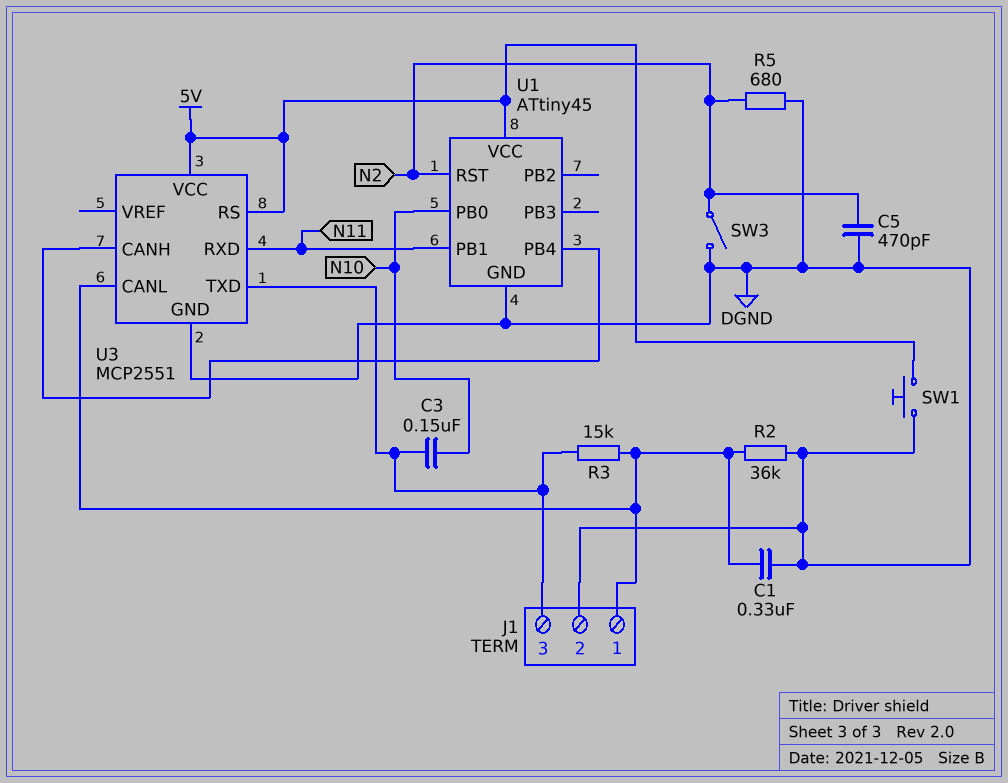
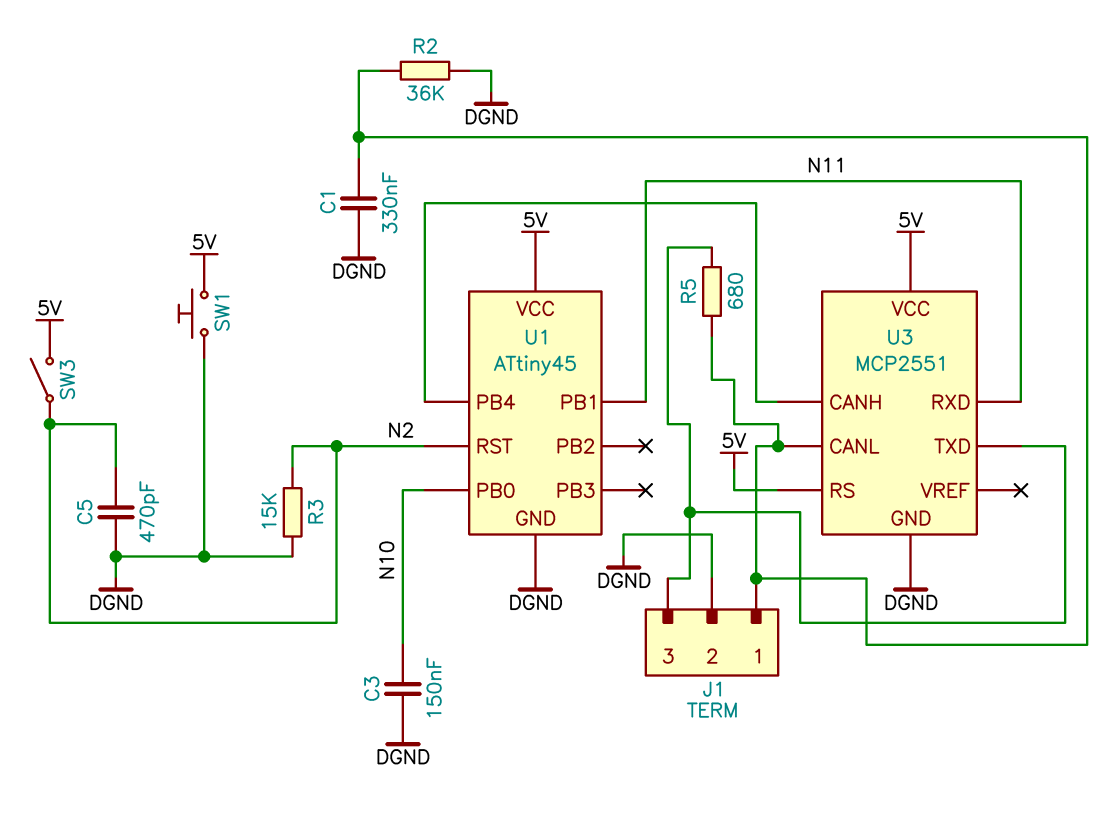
C3: 150nF (J1/3, N10) -> 150nF (DGND, N10)
R3: 15k (J1/1, J1/3) -> 15k (DGND, N2)
R5: 680 (DGND, N2) -> 680 (J1/1, J1/3)
SW3: switch (DGND, N2) -> switch (5V, N2)

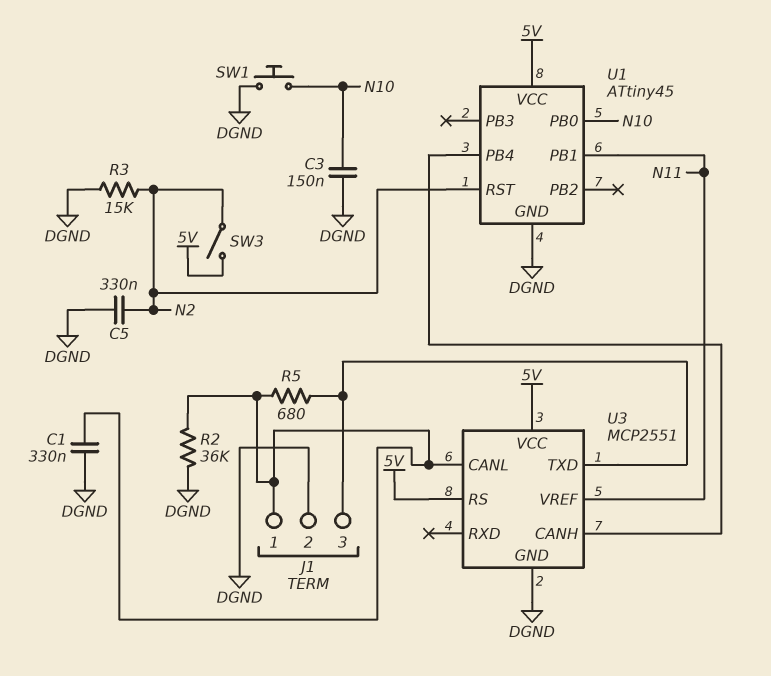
C5: 470pF (DGND, N2) -> 330nF (DGND, N2)
SW1: button (5V, DGND) -> button (DGND, N10)
U3 pin RXD: N11 -> none
U3 pin VREF: none -> N11

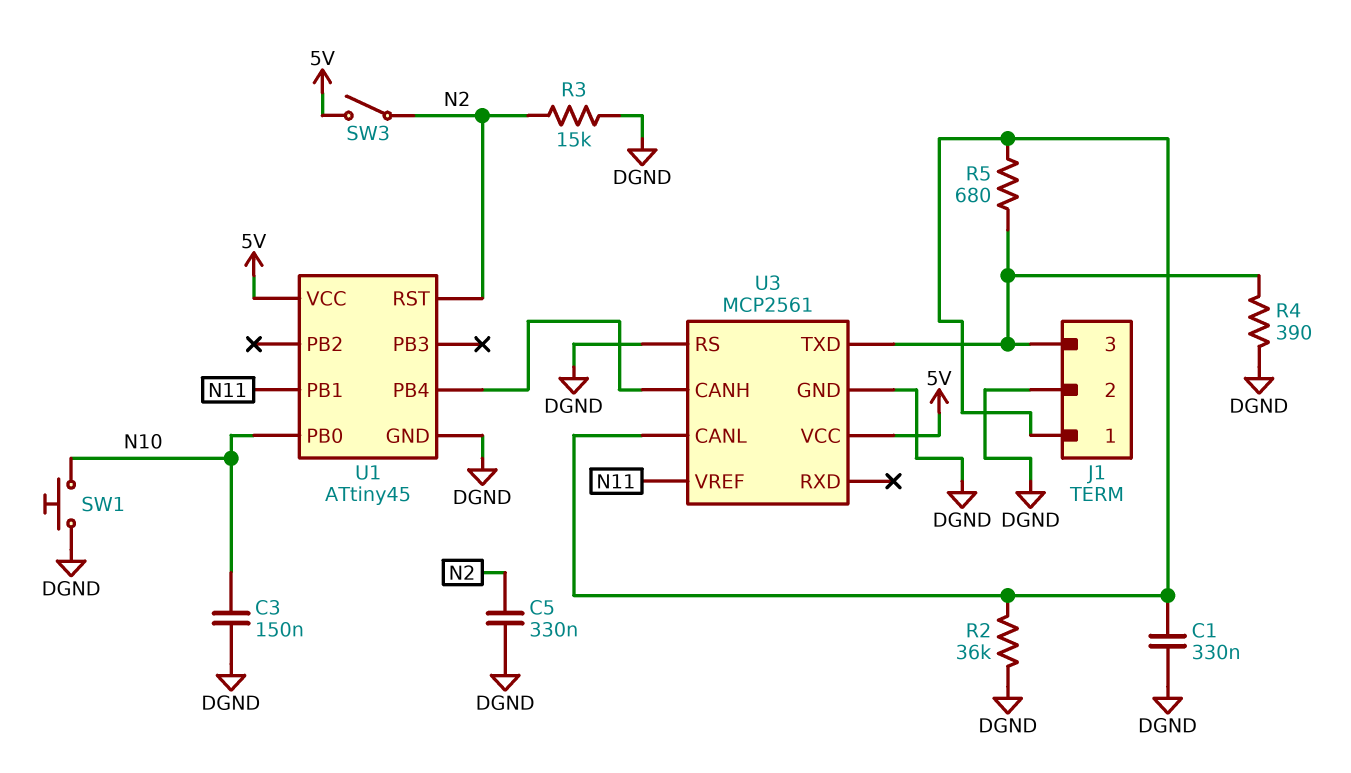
R4: none -> 390 (DGND, J1/3)
U3: MCP2551 -> MCP2561
U3 pin RS: 5V -> DGND

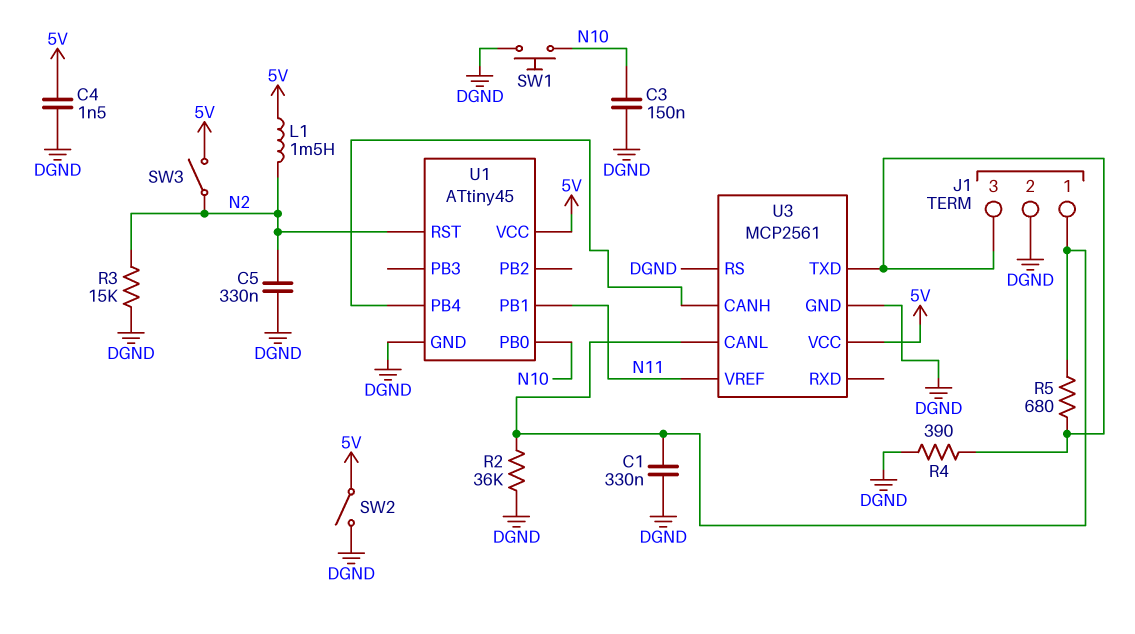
C4: none -> 1.5nF (5V, DGND)
L1: none -> 1.5mH (5V, N2)
SW2: none -> switch (5V, DGND)

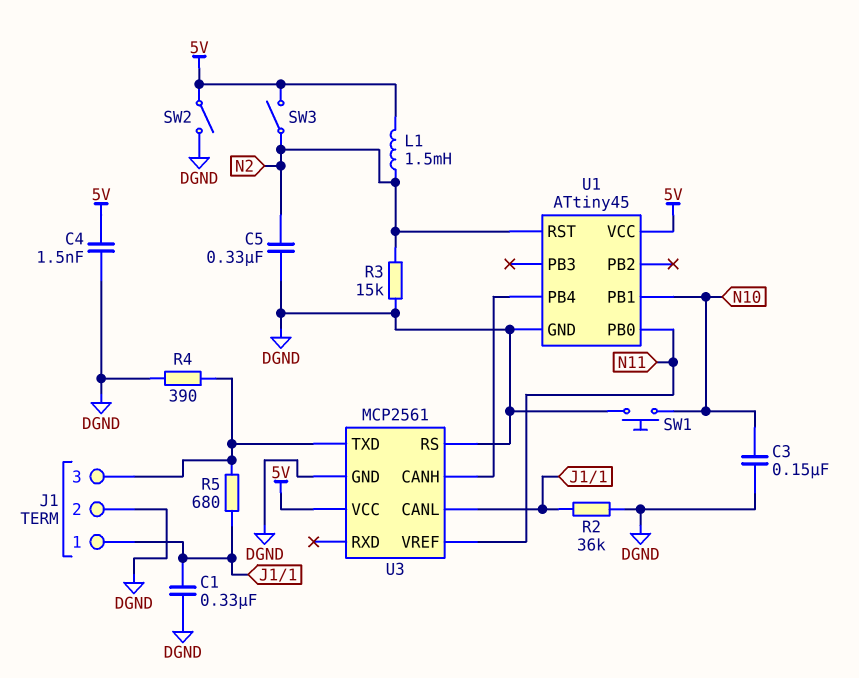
U1 pin PB0: N10 -> N11
U1 pin PB1: N11 -> N10

